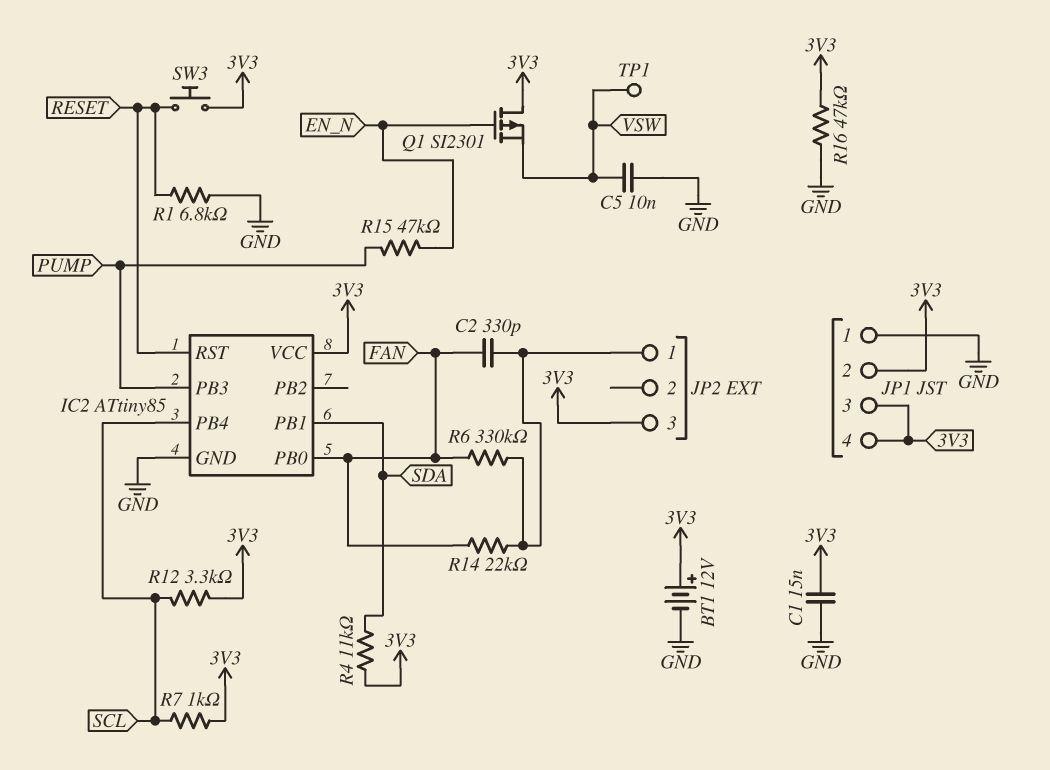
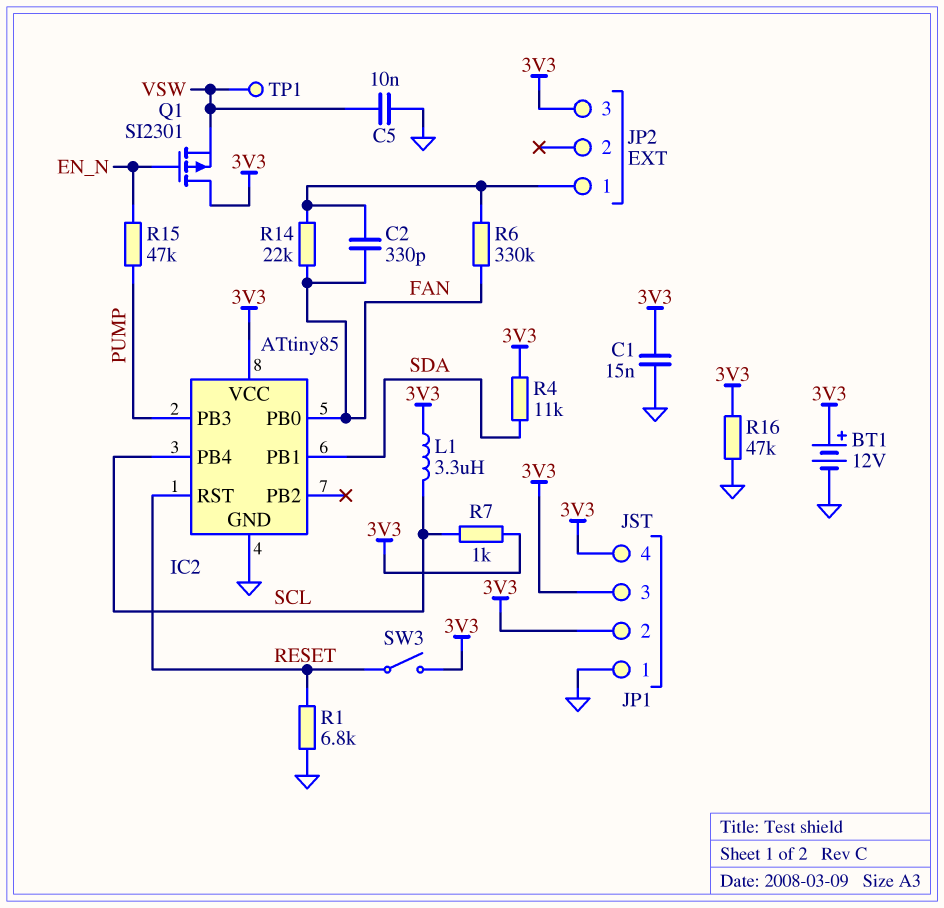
L1: none -> 3.3uH (3V3, SCL)
R12: 3.3k (3V3, SCL) -> none
SW3: button (3V3, RESET) -> switch (3V3, RESET)

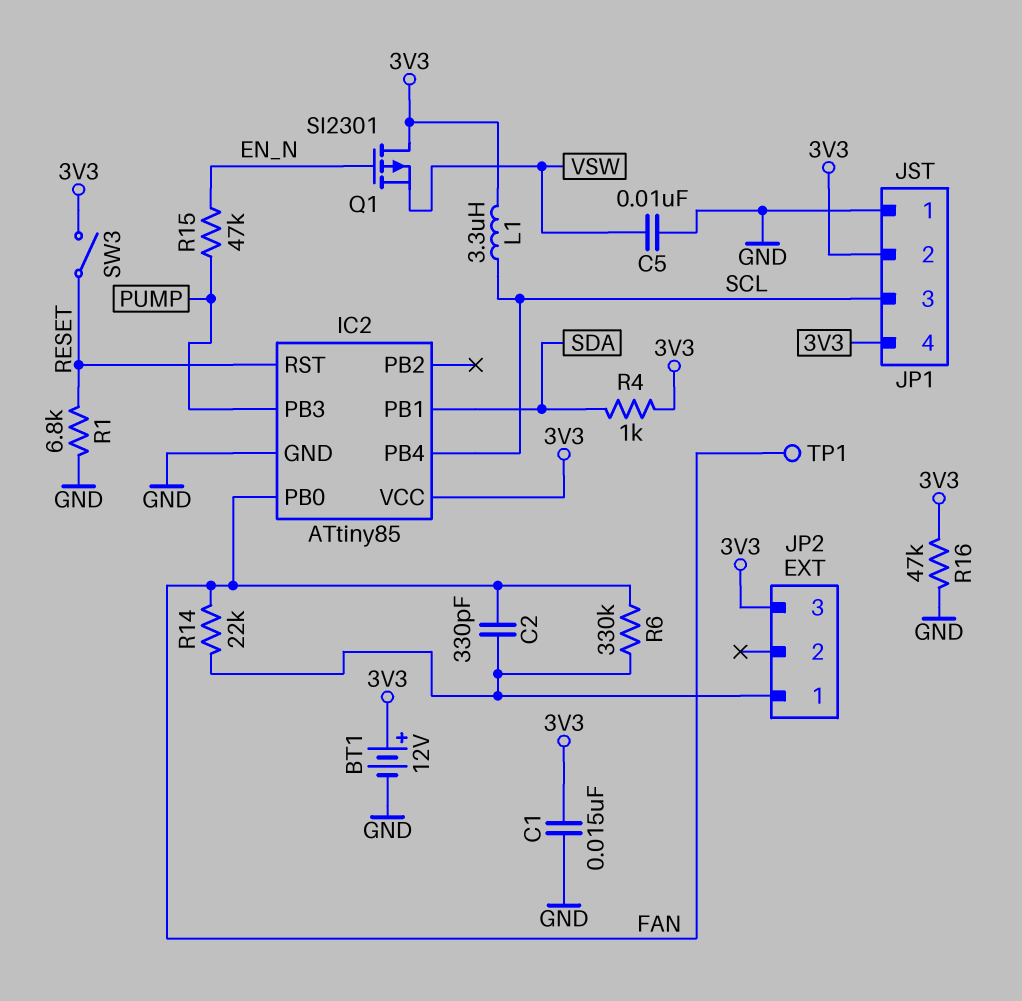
JP1 pin 3: 3V3 -> SCL
R4: 11k (3V3, SDA) -> 1k (3V3, SDA)
R7: 1k (3V3, SCL) -> none
TP1: test point (VSW) -> test point (FAN)

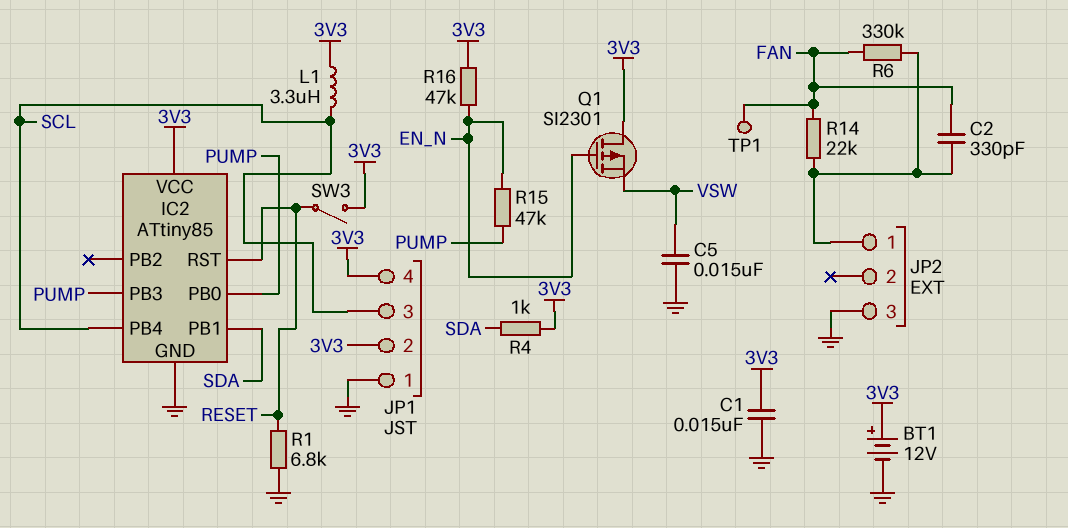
C5: 10nF (GND, VSW) -> 15nF (GND, VSW)
IC2 pin PB0: FAN -> PUMP
JP2 pin 3: 3V3 -> GND
R16: 47k (3V3, GND) -> 47k (3V3, EN_N)

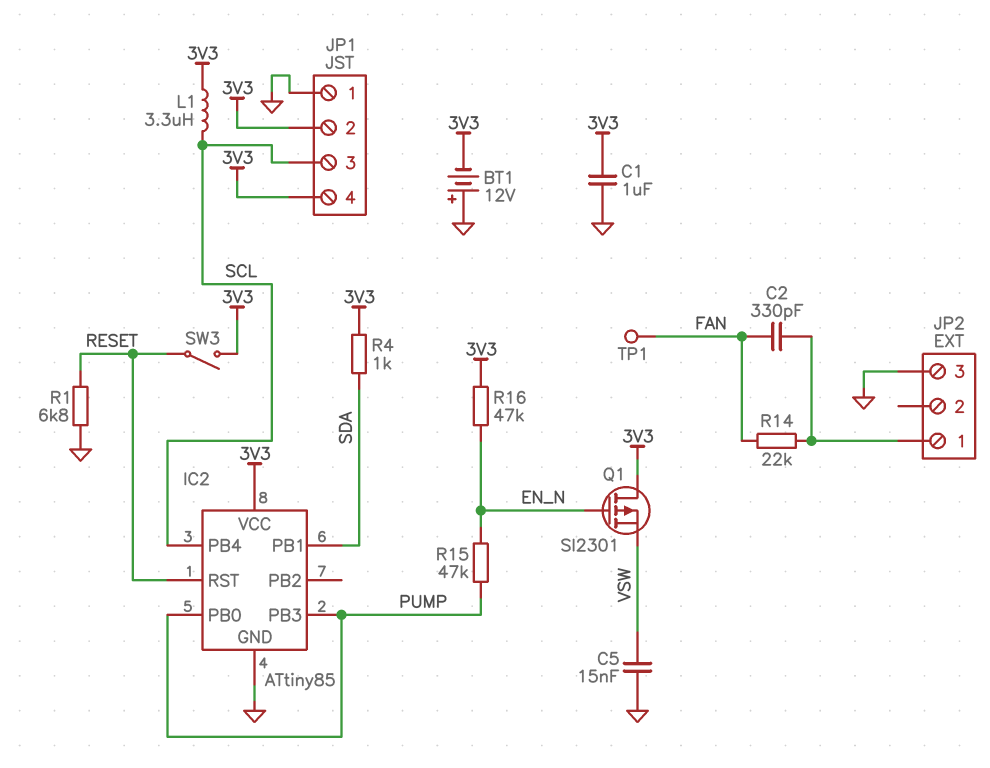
BT1: 12V (plus 3V3, minus GND) -> 12V (plus GND, minus 3V3)
C1: 15nF (3V3, GND) -> 1uF (3V3, GND)
R6: 330k (FAN, JP2/1) -> none

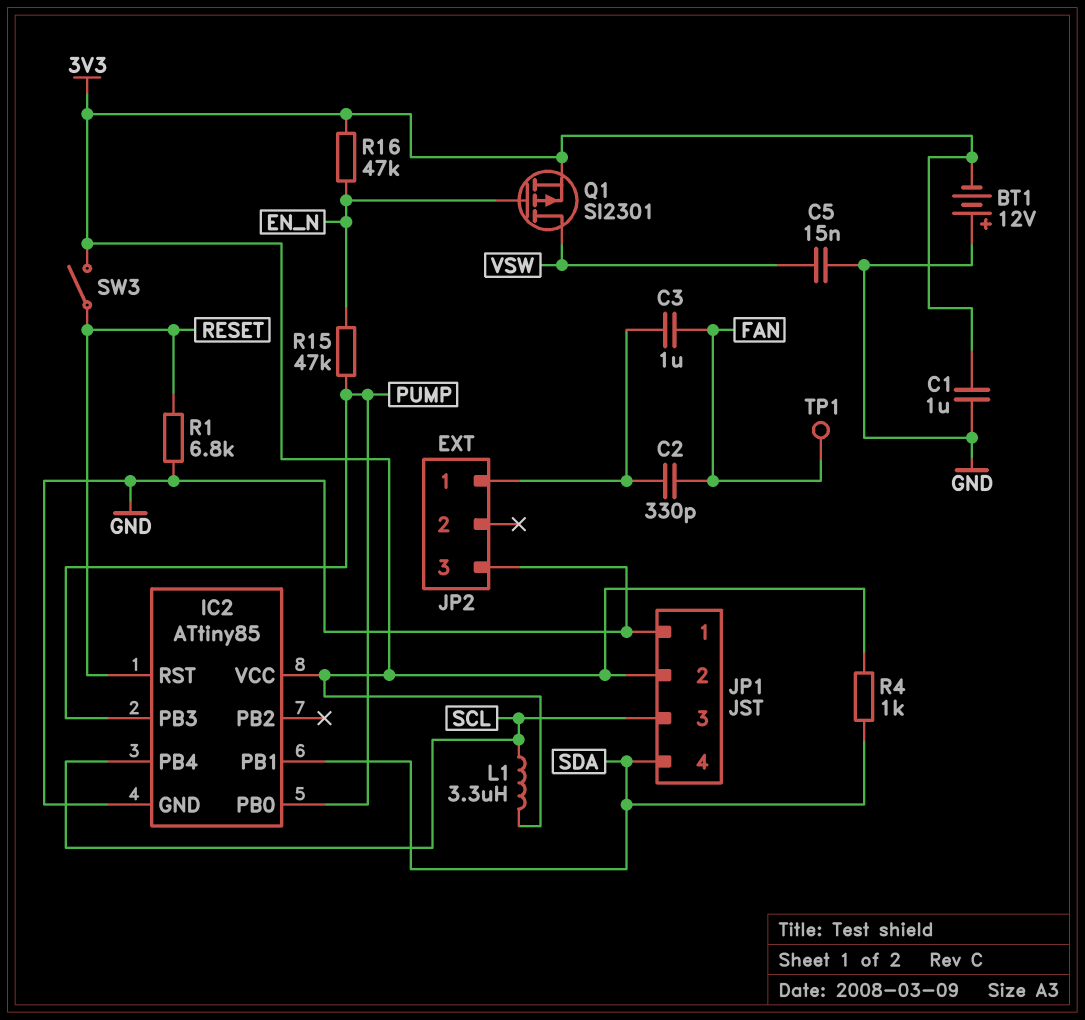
C3: none -> 1uF (FAN, JP2/1)
JP1 pin 4: 3V3 -> SDA
Q1: PMOS SI2301 (G EN_N, D 3V3, S VSW) -> PMOS SI2301 (G EN_N, D VSW, S 3V3)
R14: 22k (FAN, JP2/1) -> none

